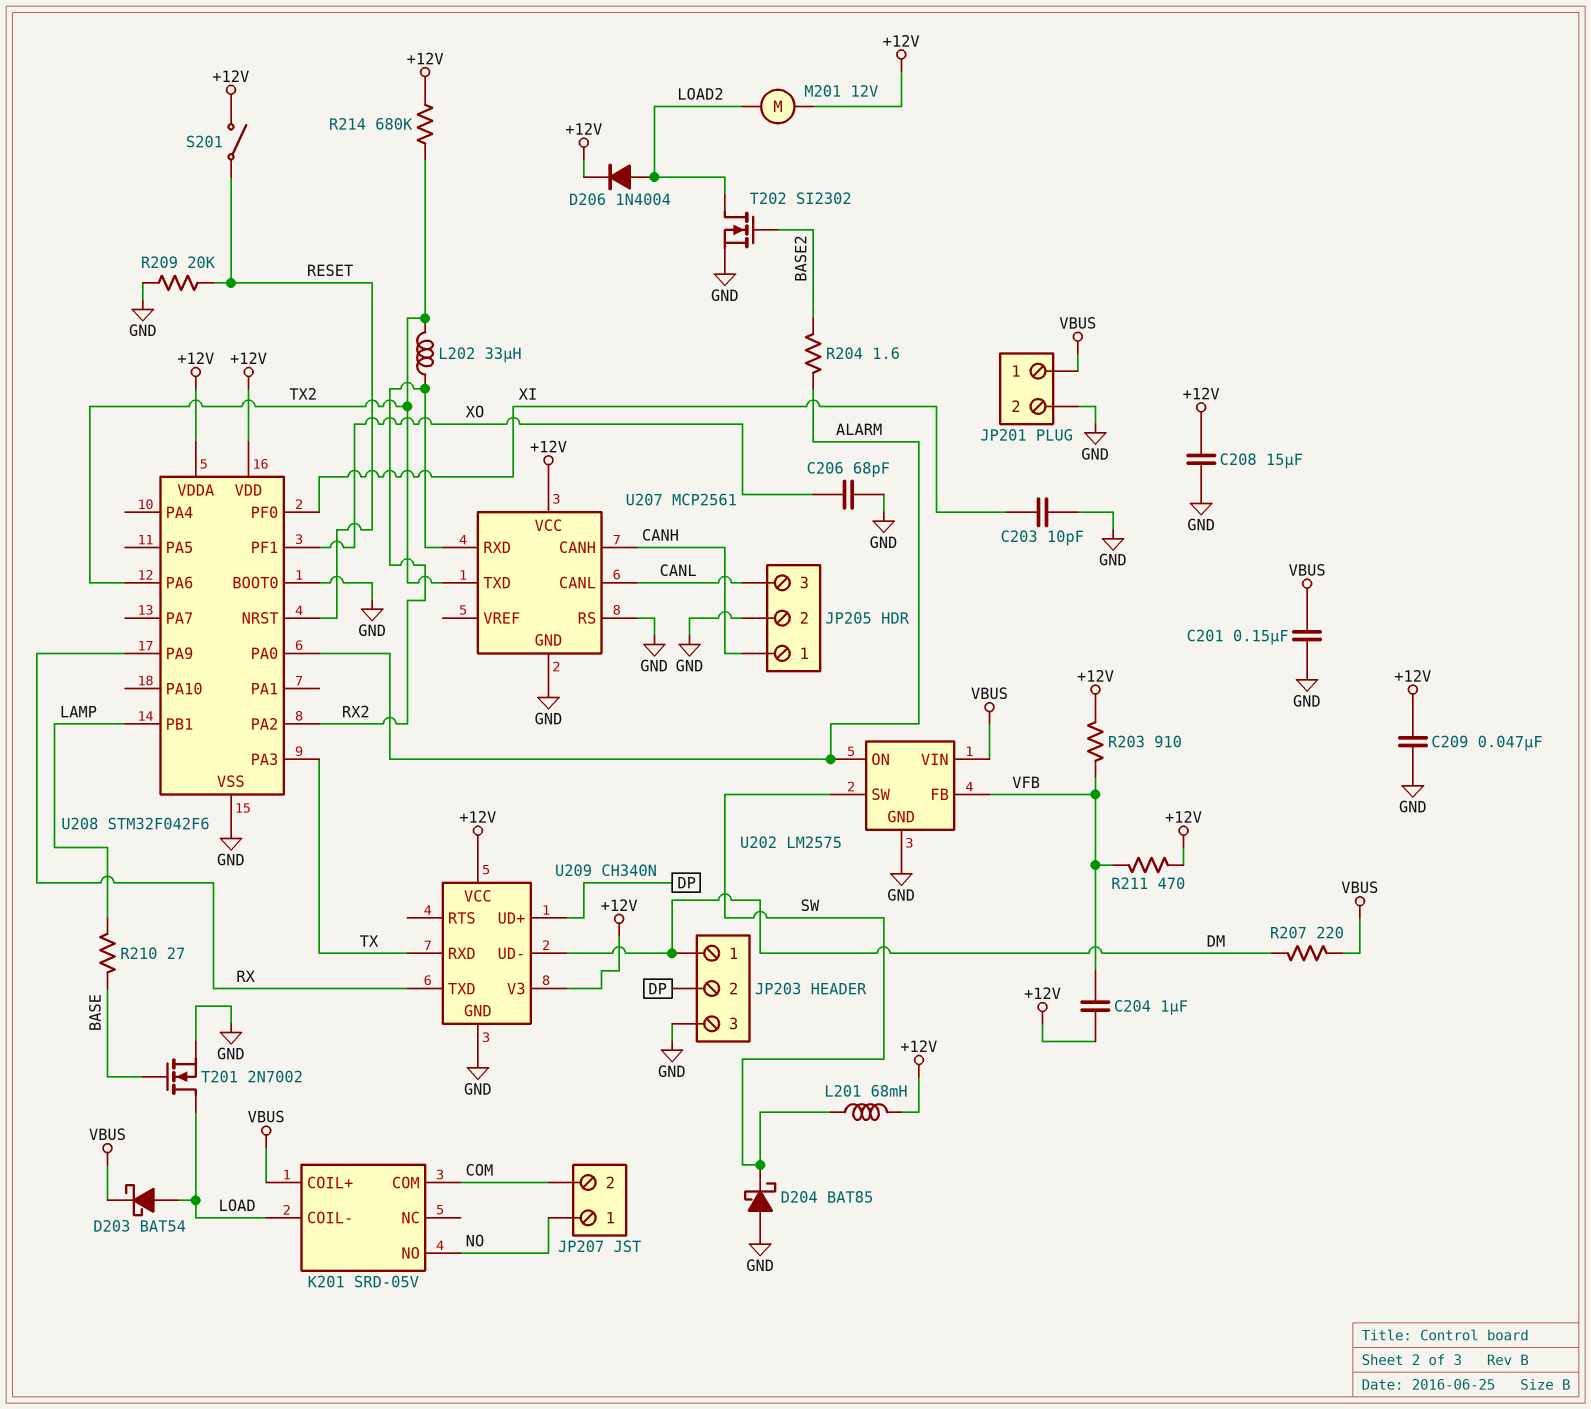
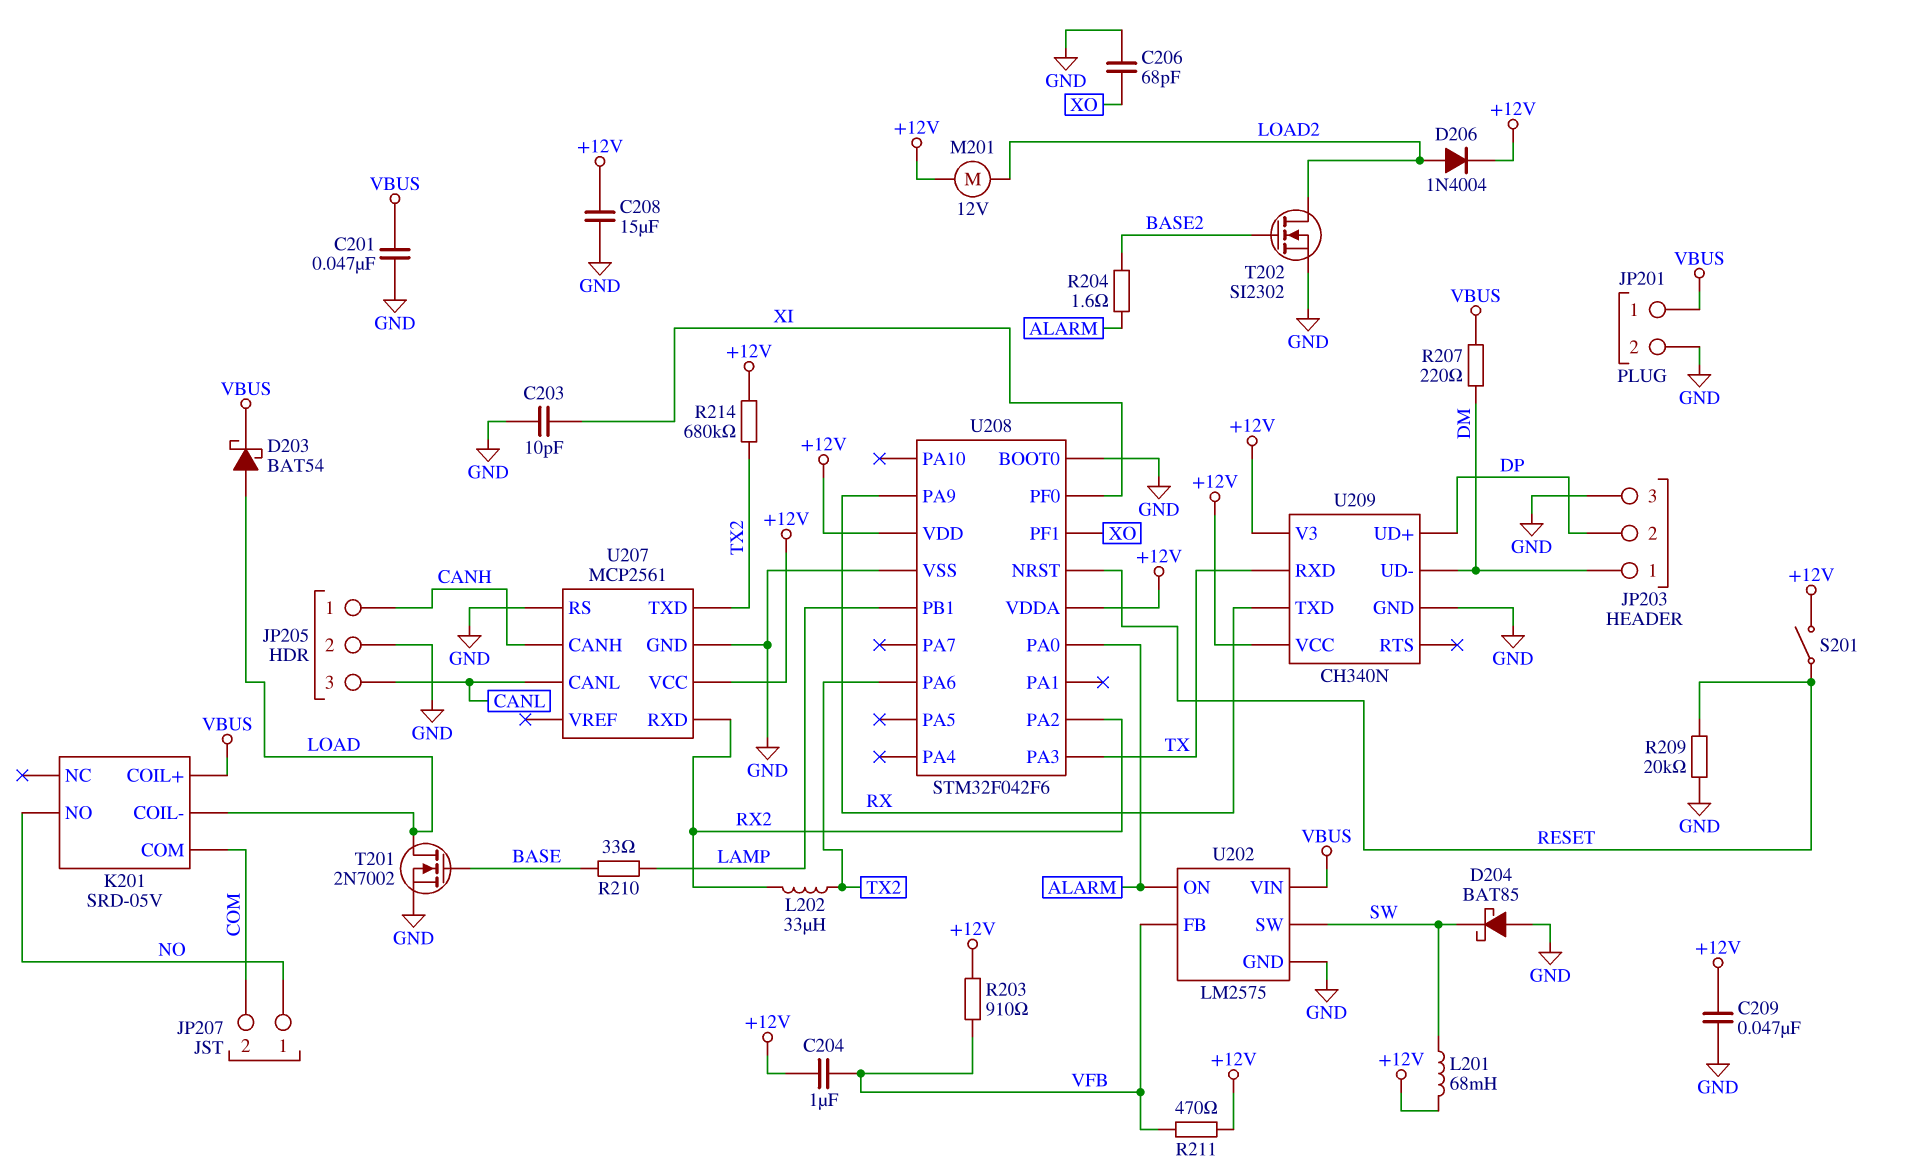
C201: 150nF (GND, VBUS) -> 47nF (GND, VBUS)
R210: 27 (BASE, LAMP) -> 33 (BASE, LAMP)

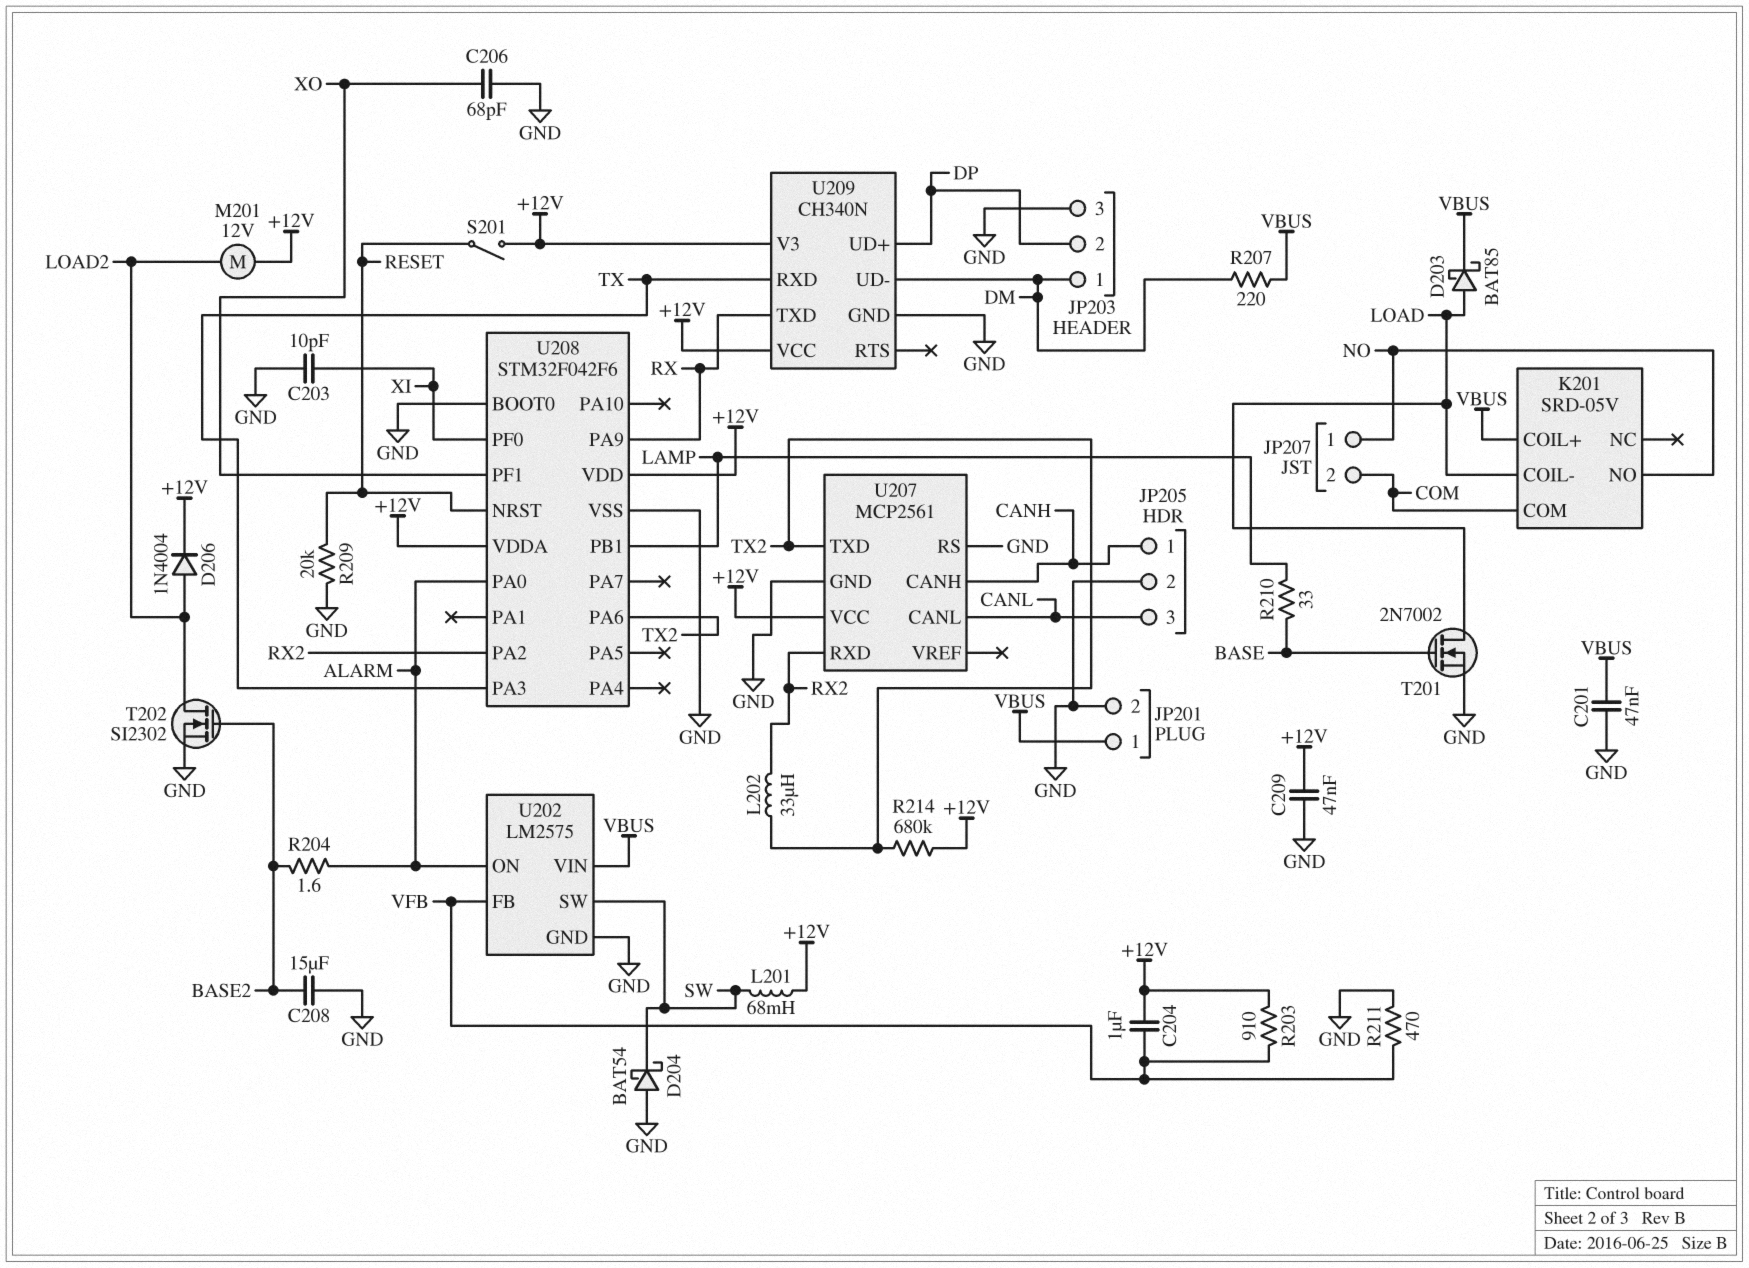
C208: 15uF (+12V, GND) -> 15uF (BASE2, GND)
D203: schottky BAT54 (A LOAD, K VBUS) -> schottky BAT85 (A LOAD, K VBUS)
D204: schottky BAT85 (A GND, K SW) -> schottky BAT54 (A GND, K SW)
R211: 470 (+12V, VFB) -> 470 (GND, VFB)

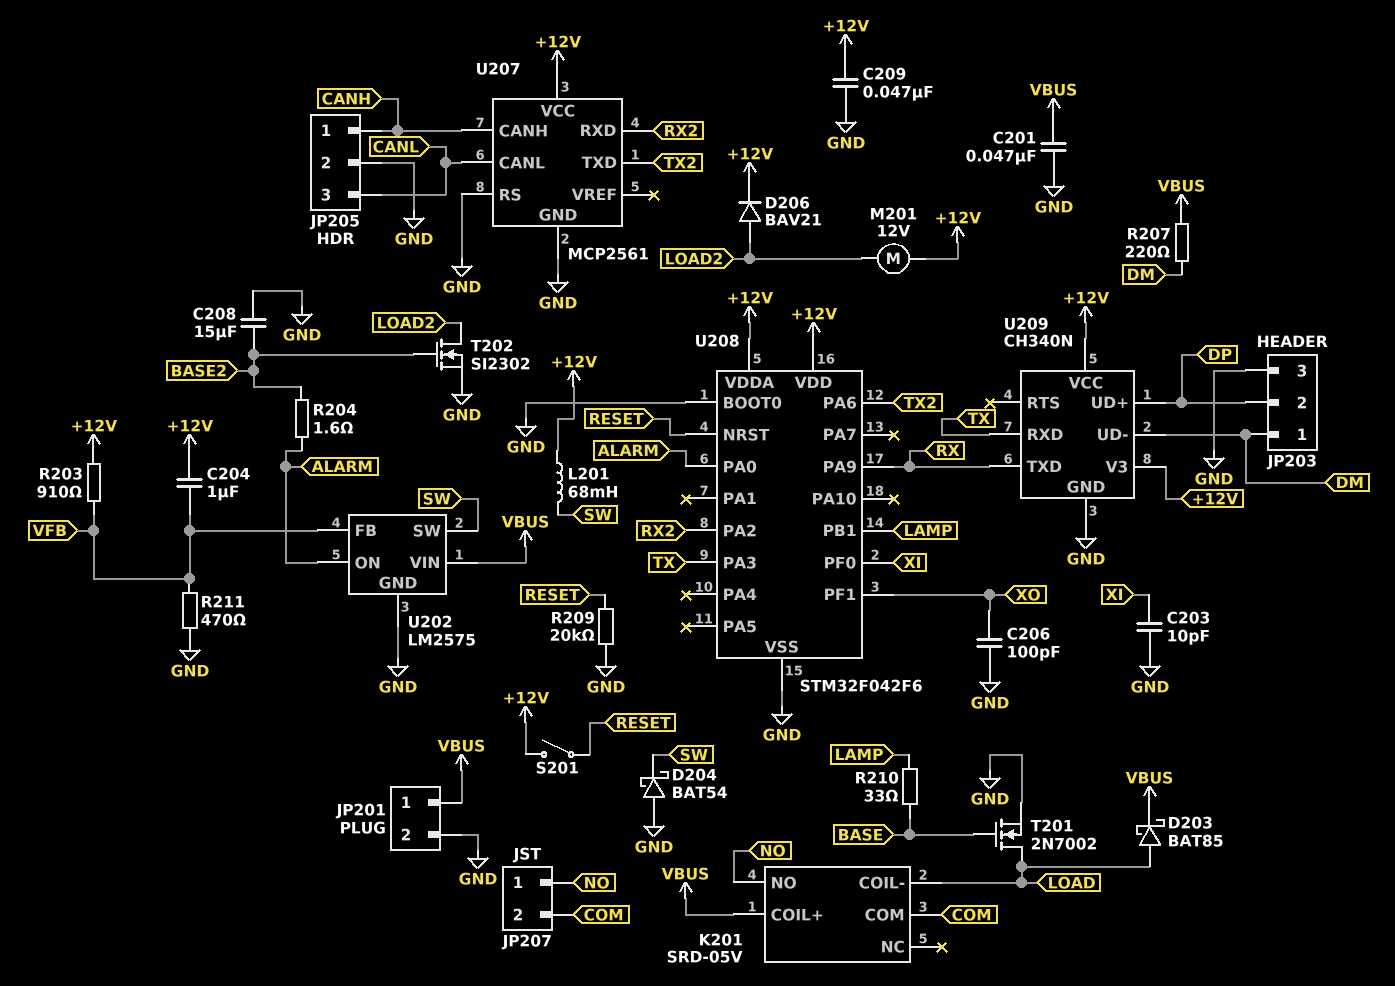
C206: 68pF (GND, XO) -> 100pF (GND, XO)
D206: diode 1N4004 (A LOAD2, K +12V) -> diode BAV21 (A LOAD2, K +12V)
L202: 33uH (RX2, TX2) -> none
R214: 680k (+12V, TX2) -> none

